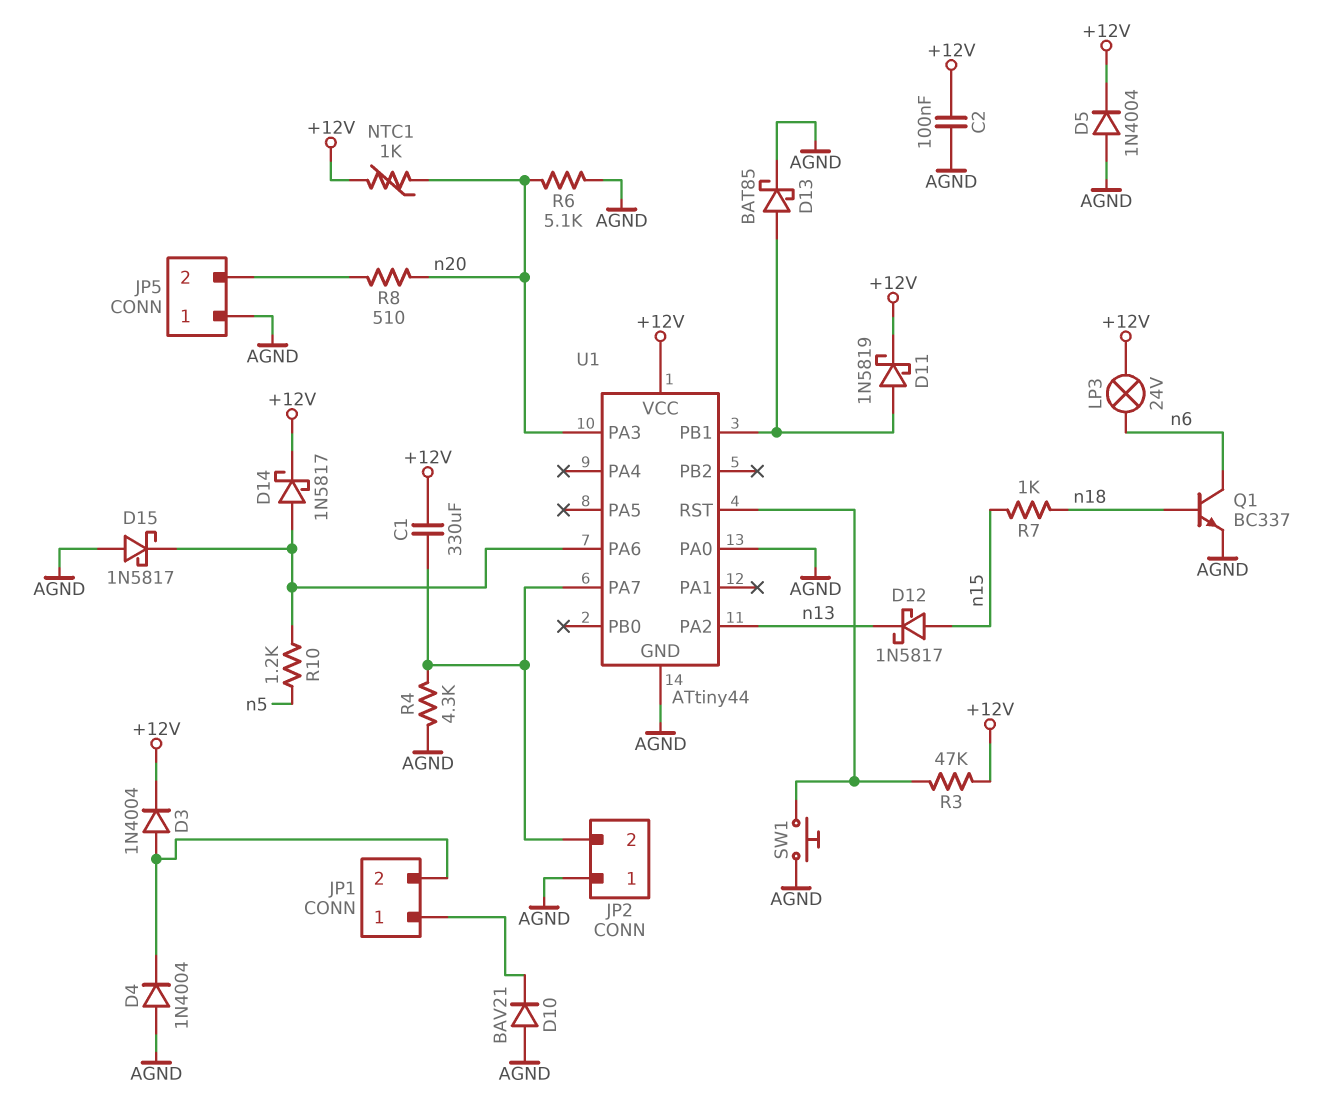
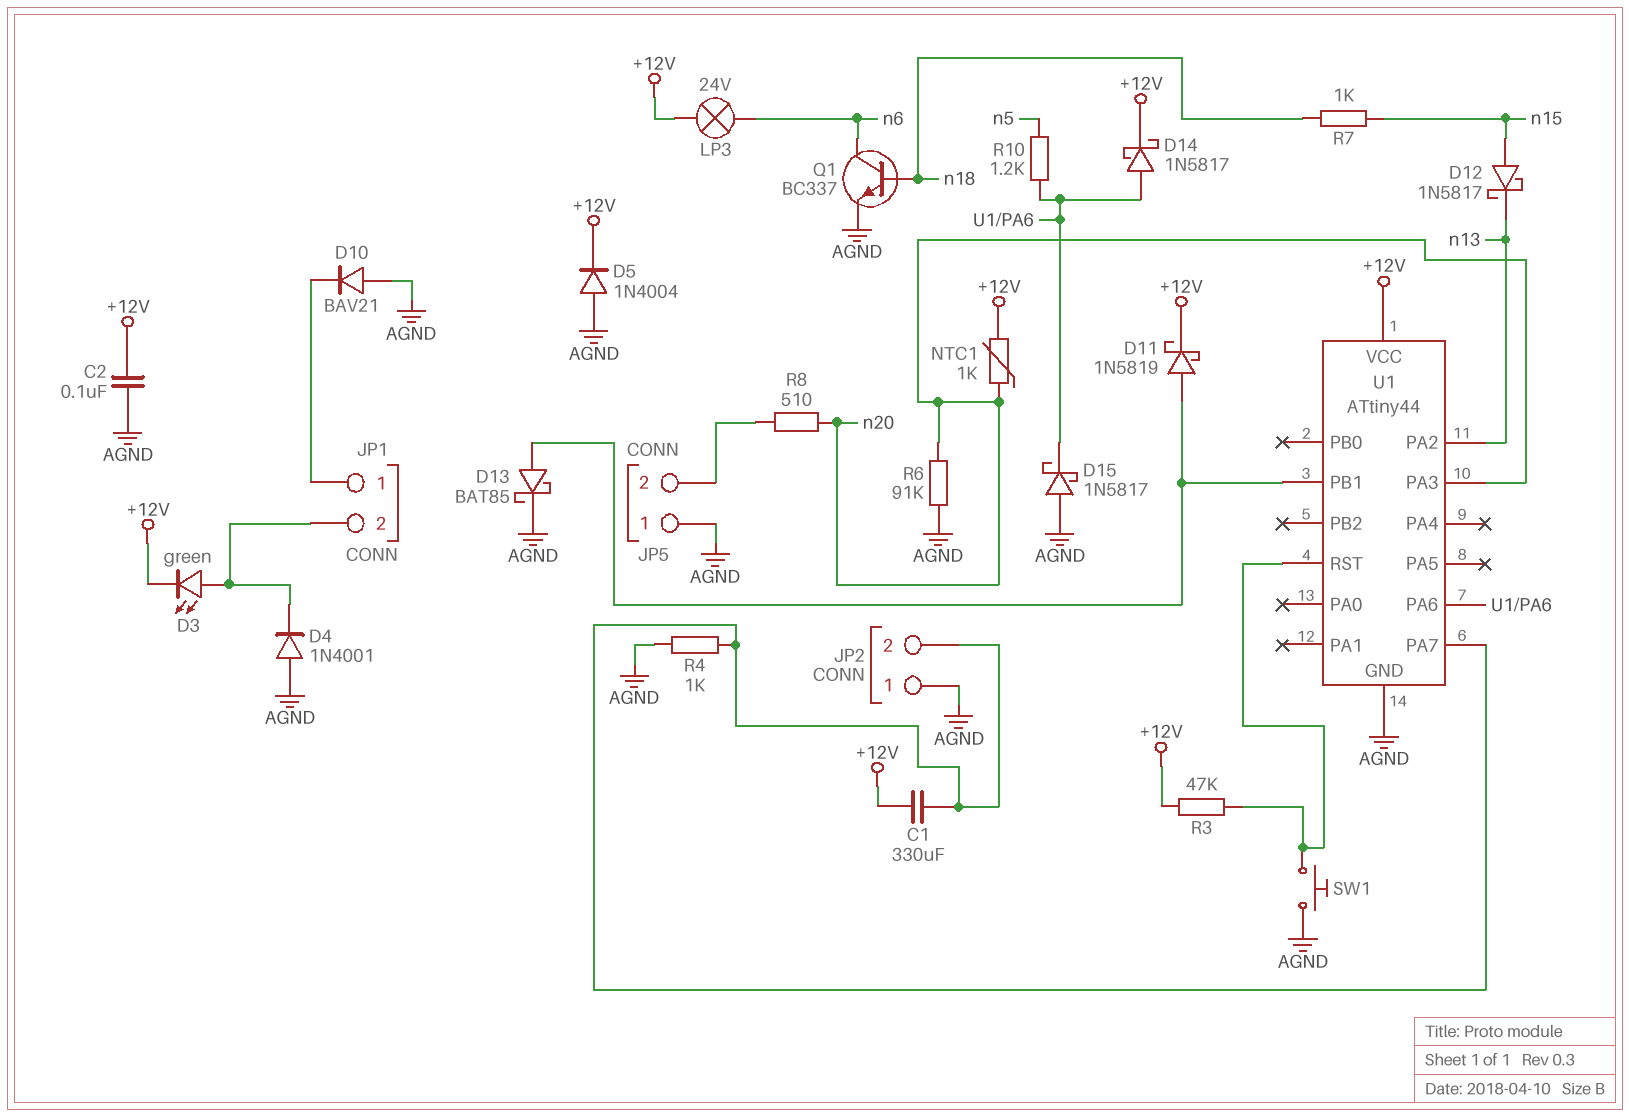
D3: diode 1N4004 (A JP1/2, K +12V) -> LED green (A JP1/2, K +12V)
D4: diode 1N4004 (A AGND, K JP1/2) -> diode 1N4001 (A AGND, K JP1/2)
R4: 4.3k (AGND, JP2/2) -> 1k (AGND, JP2/2)
R6: 5.1k (AGND, n20) -> 91k (AGND, n20)
U1 pin PA0: AGND -> none

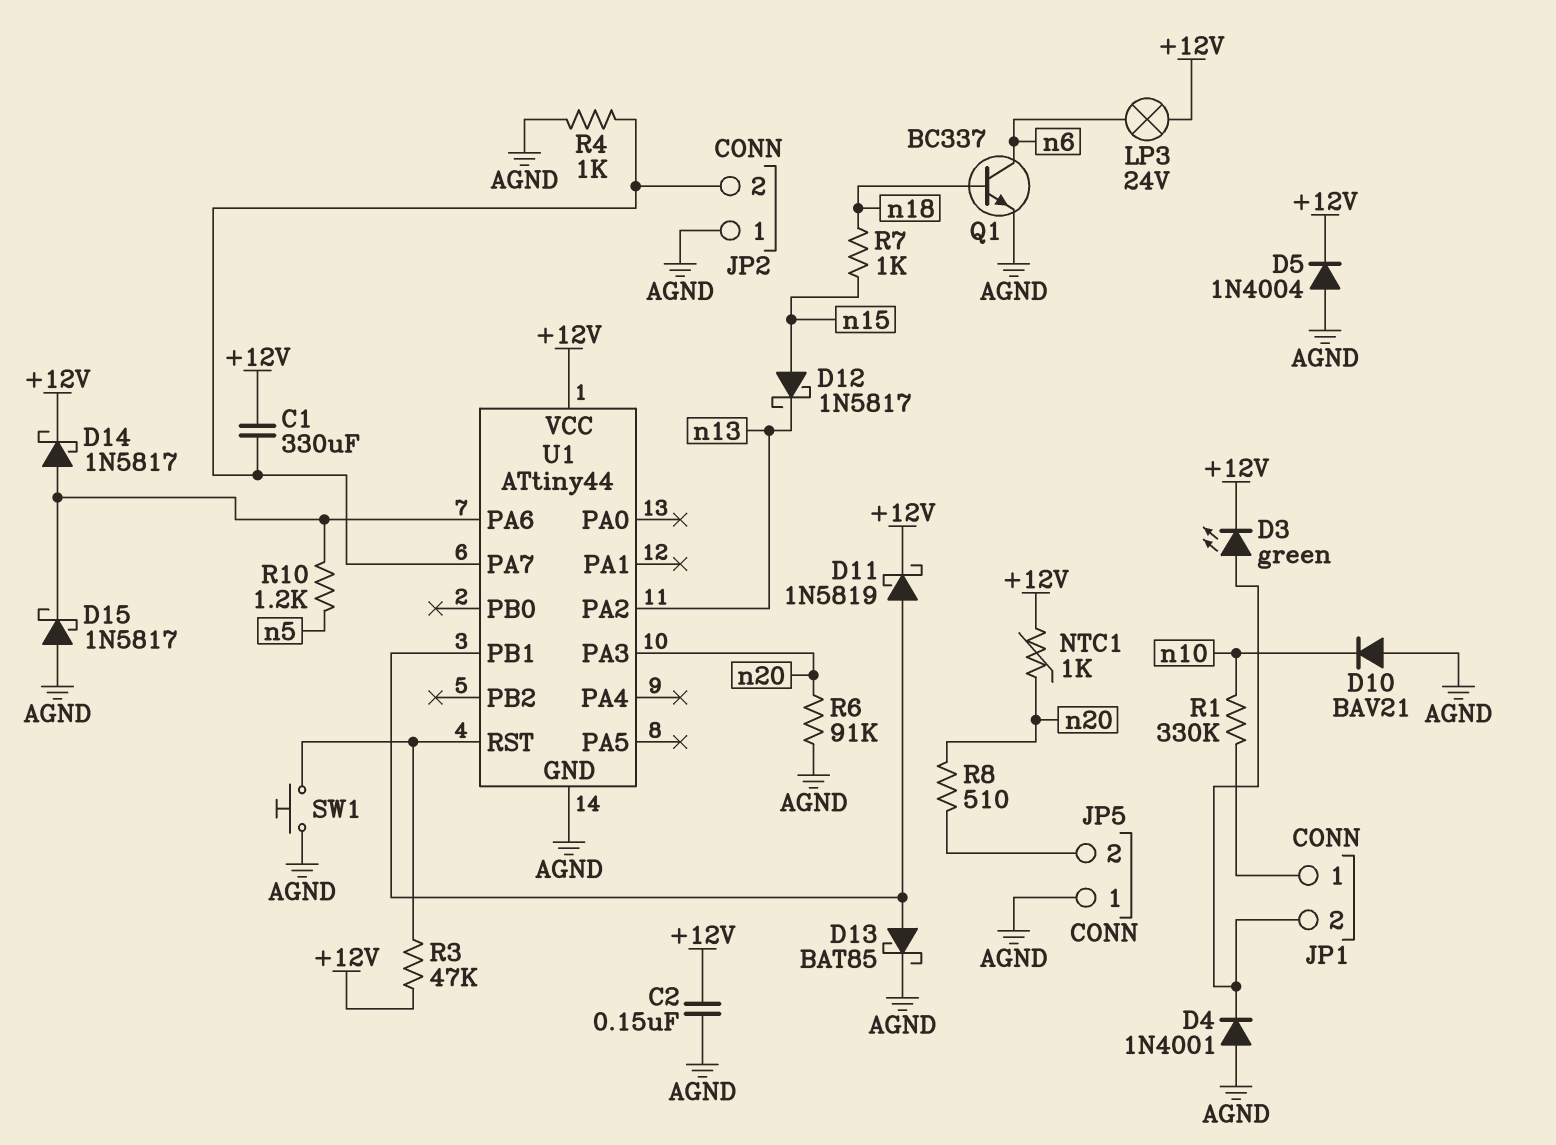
C2: 100nF (+12V, AGND) -> 150nF (+12V, AGND)
D10: diode BAV21 (A AGND, K JP1/1) -> diode BAV21 (A AGND, K n10)
R1: none -> 330k (JP1/1, n10)

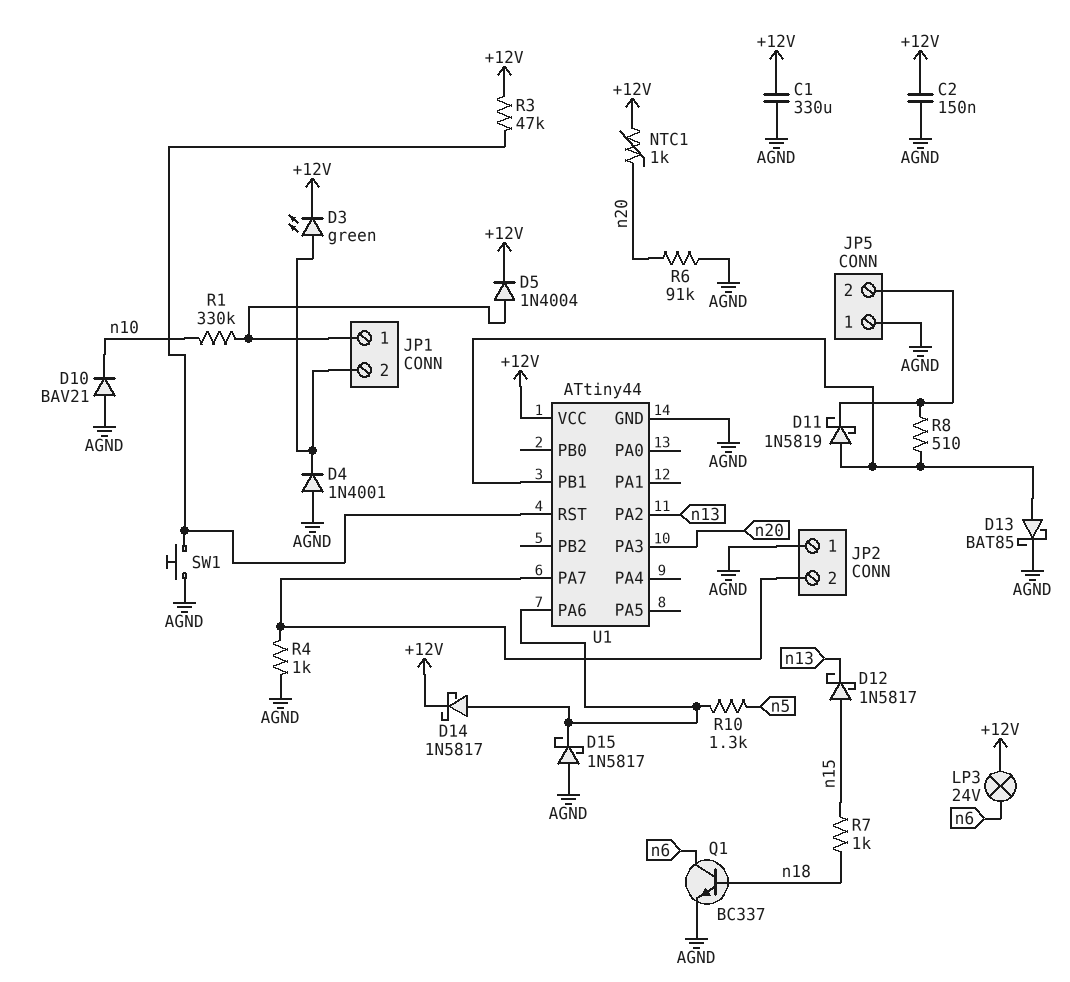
C1: 330uF (+12V, JP2/2) -> 330uF (+12V, AGND)
D5: diode 1N4004 (A AGND, K +12V) -> diode 1N4004 (A JP1/1, K +12V)
D11: schottky 1N5819 (A U1/PB1, K +12V) -> schottky 1N5819 (A U1/PB1, K JP5/2)
R8: 510 (JP5/2, n20) -> 510 (JP5/2, U1/PB1)
R10: 1.2k (U1/PA6, n5) -> 1.3k (U1/PA6, n5)

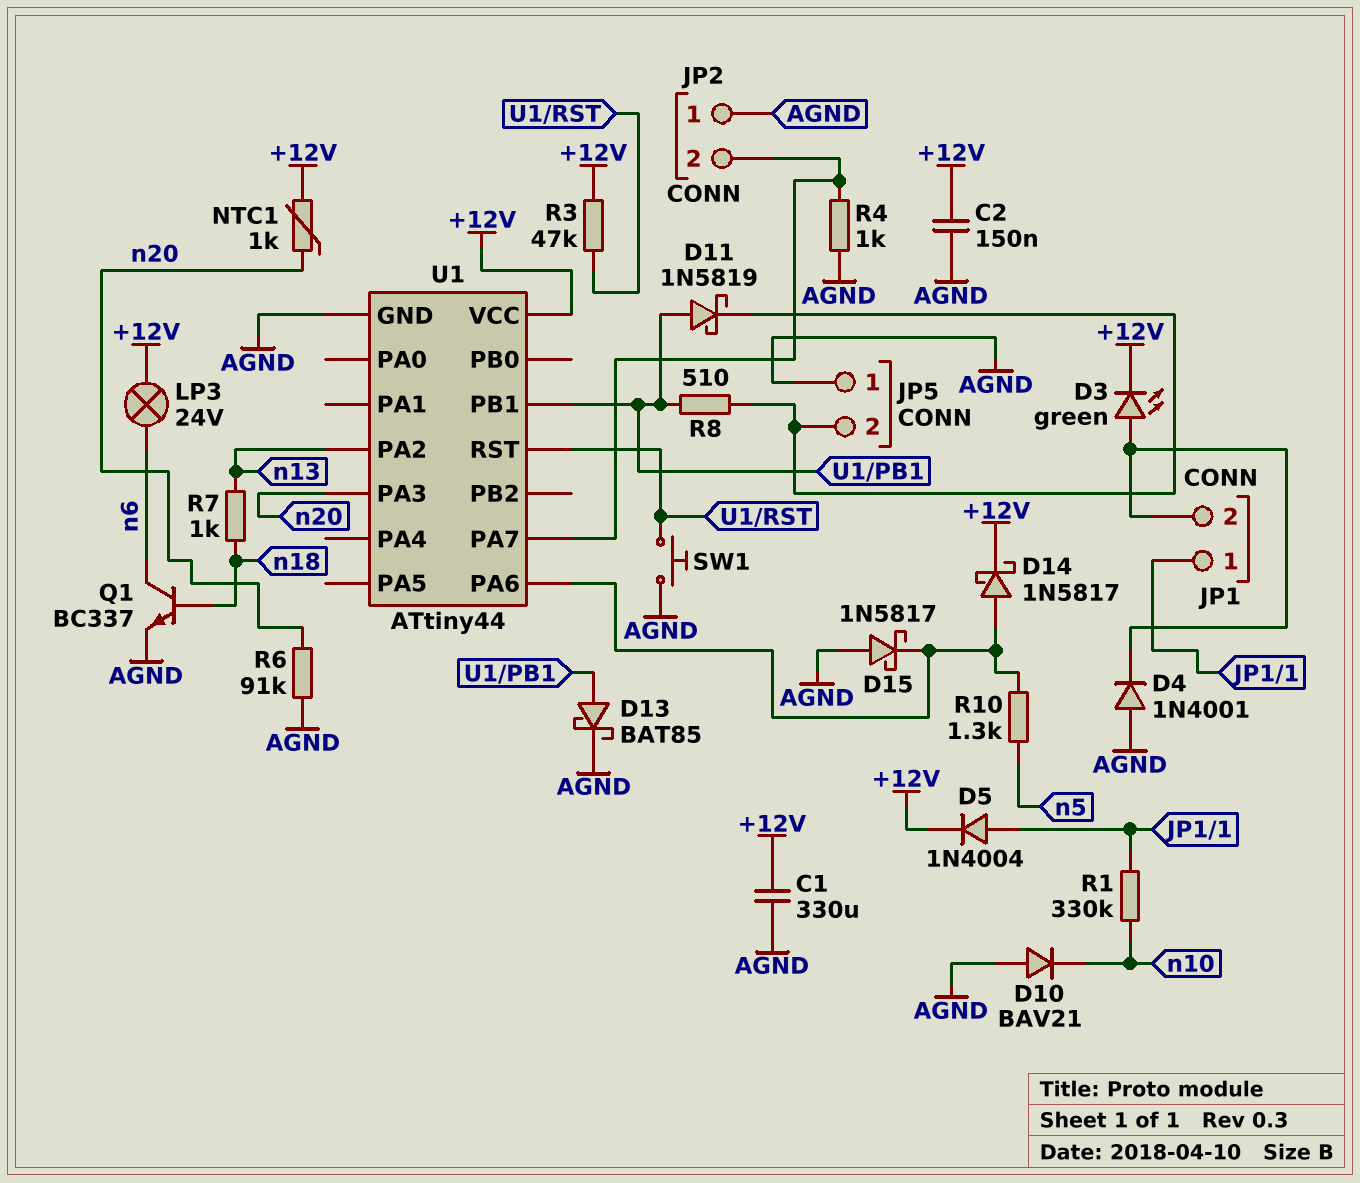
D12: schottky 1N5817 (A n15, K n13) -> none
R7: 1k (n15, n18) -> 1k (n13, n18)

